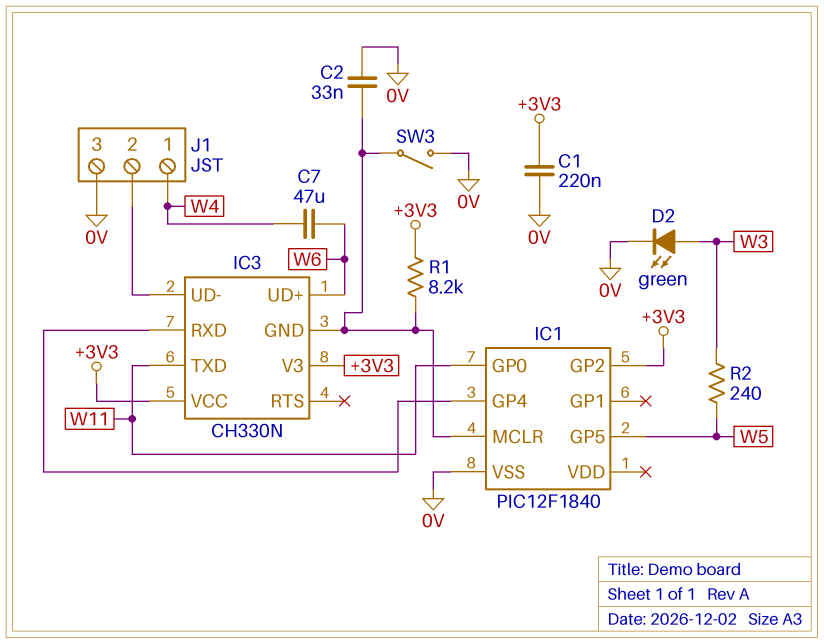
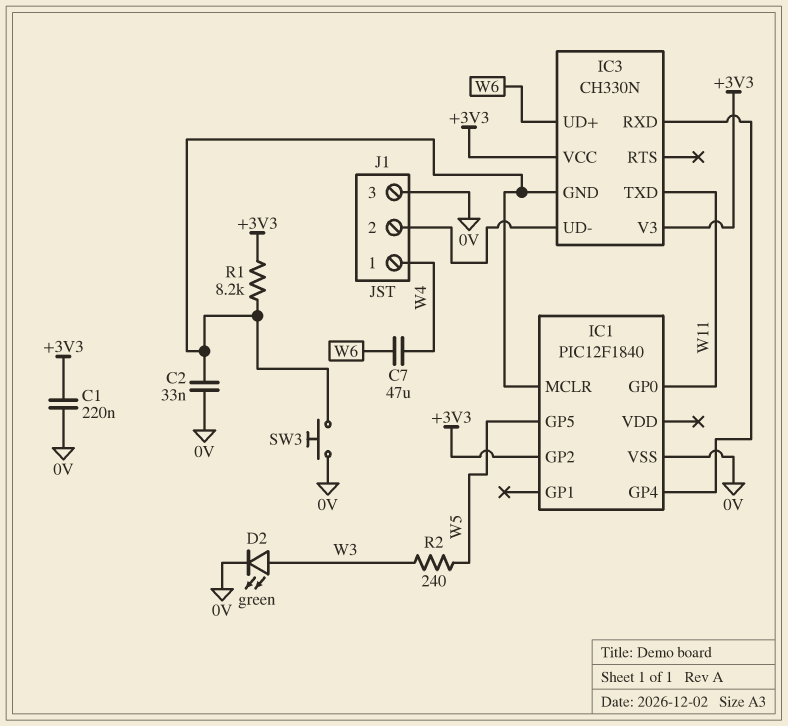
SW3: switch (0V, IC1/MCLR) -> button (0V, IC1/MCLR)

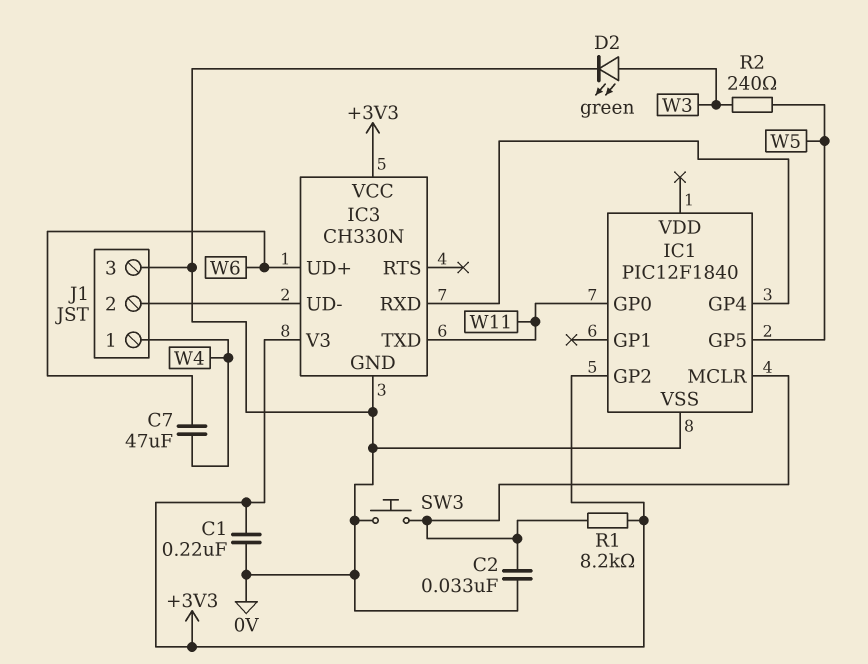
IC3 pin GND: IC1/MCLR -> 0V

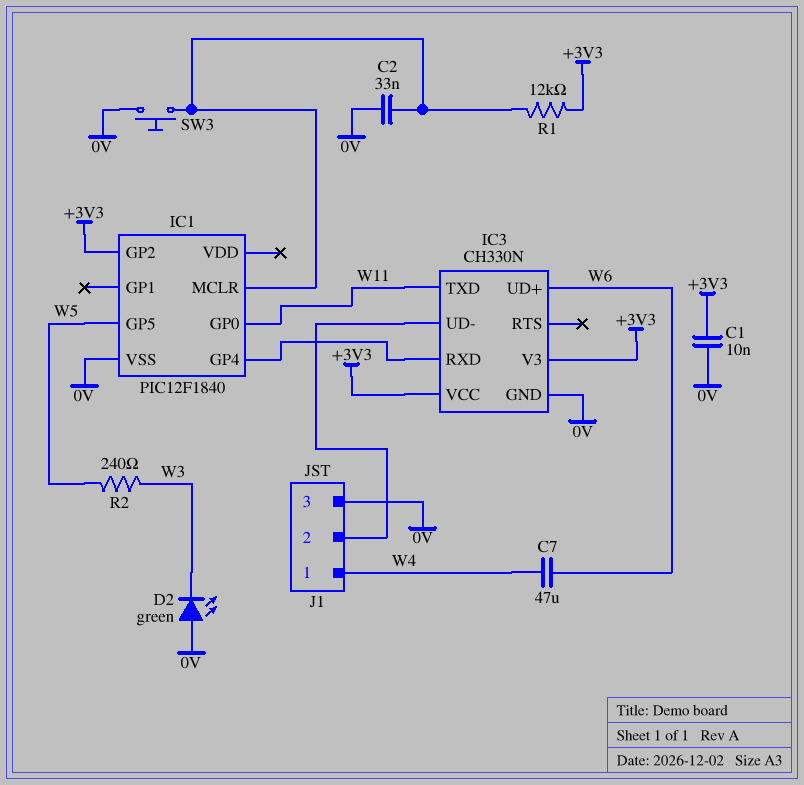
C1: 220nF (+3V3, 0V) -> 10nF (+3V3, 0V)
D2: LED green (A W3, K 0V) -> LED green (A 0V, K W3)
R1: 8.2k (+3V3, IC1/MCLR) -> 12k (+3V3, IC1/MCLR)

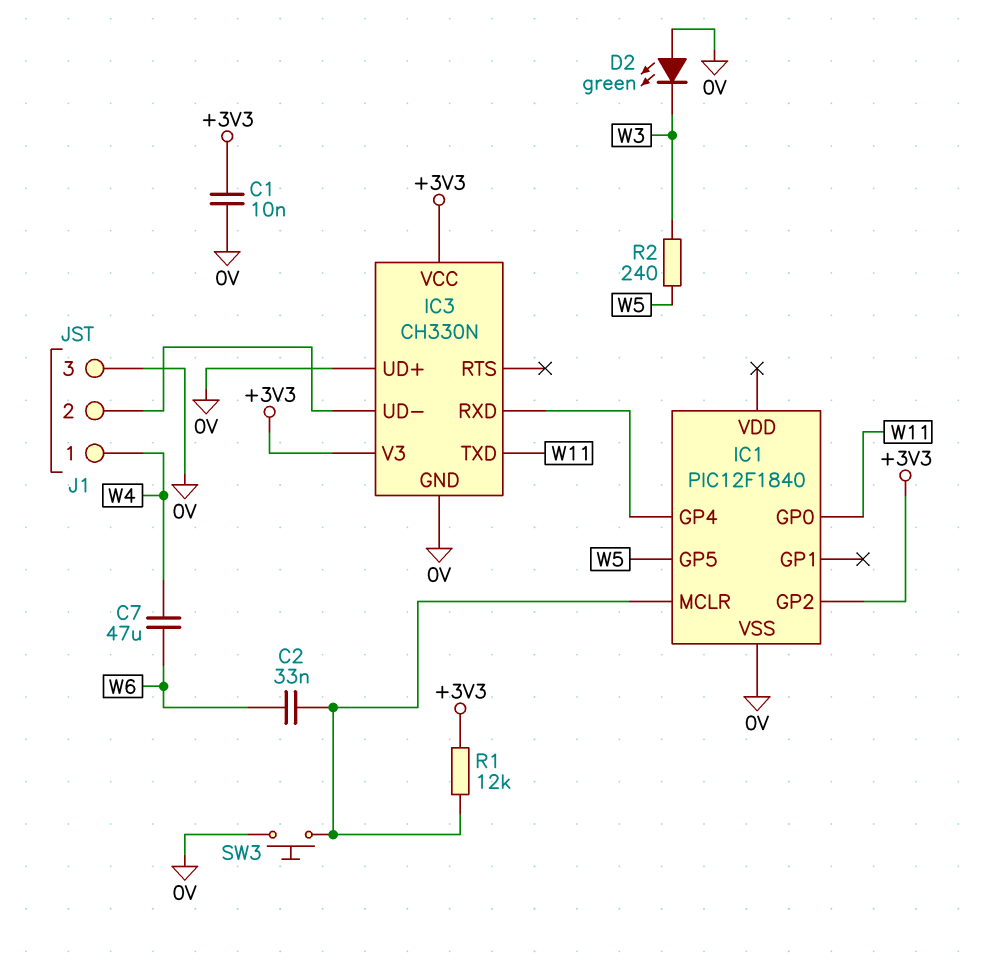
C2: 33nF (0V, IC1/MCLR) -> 33nF (IC1/MCLR, W6)
IC3 pin UD+: W6 -> 0V

